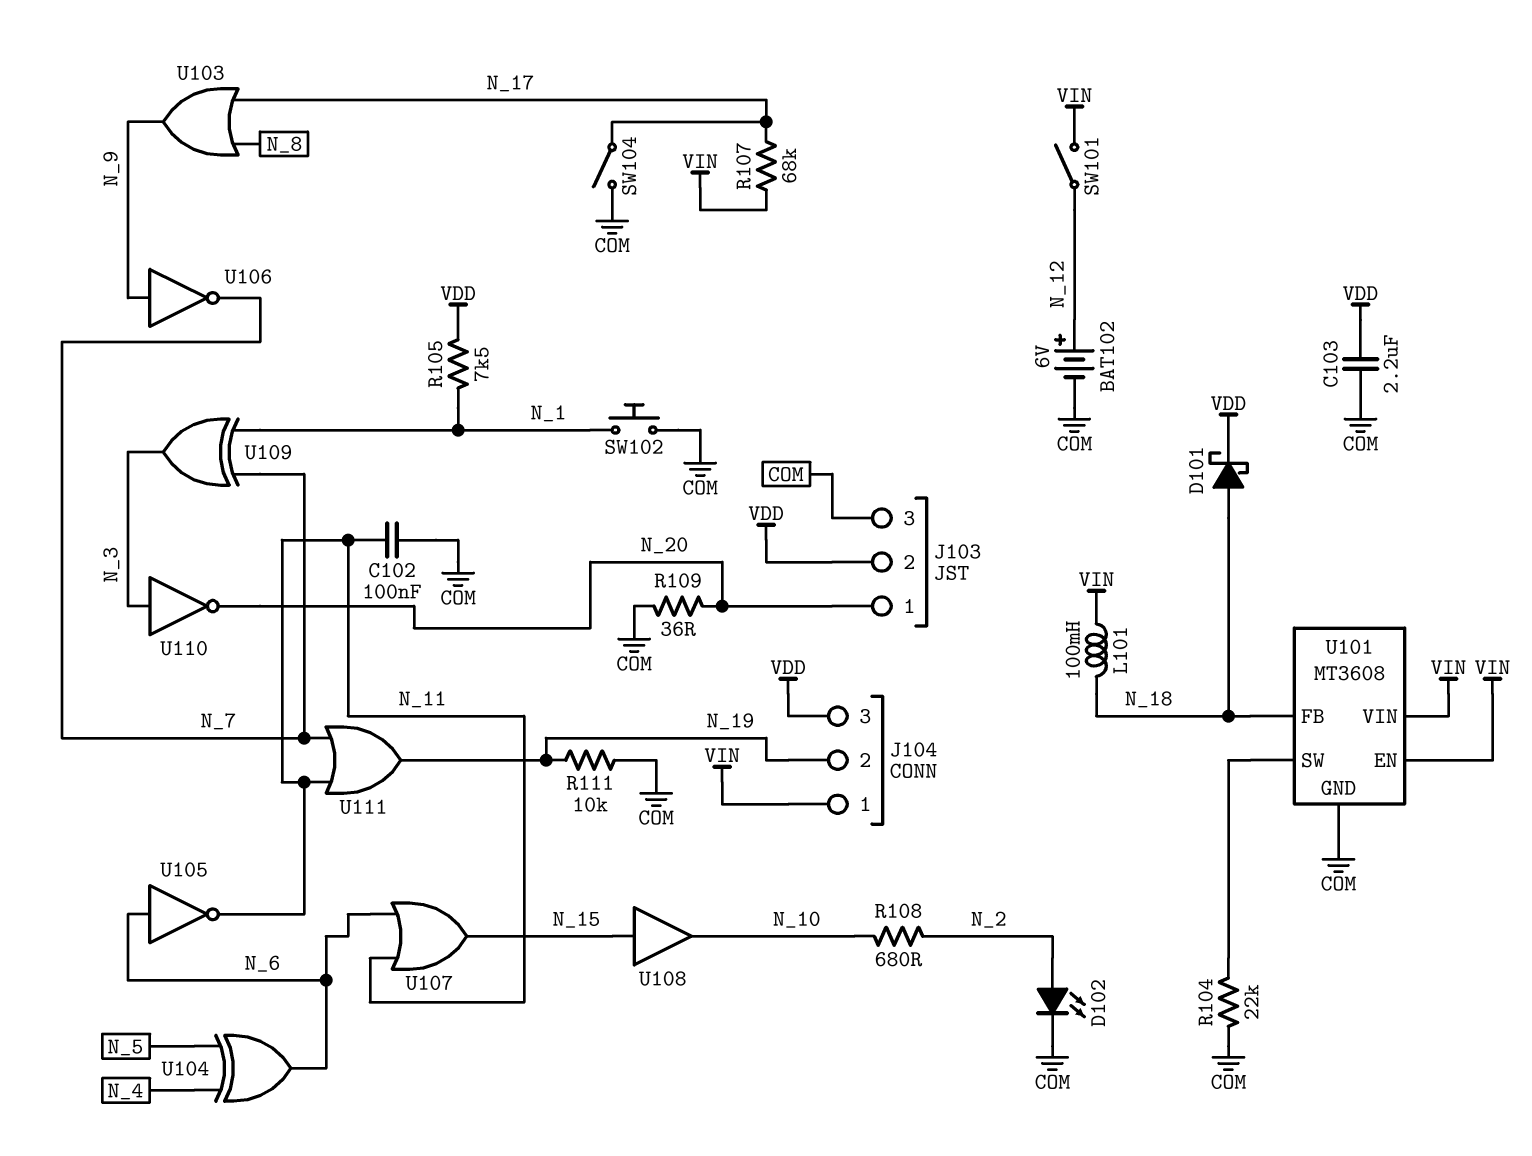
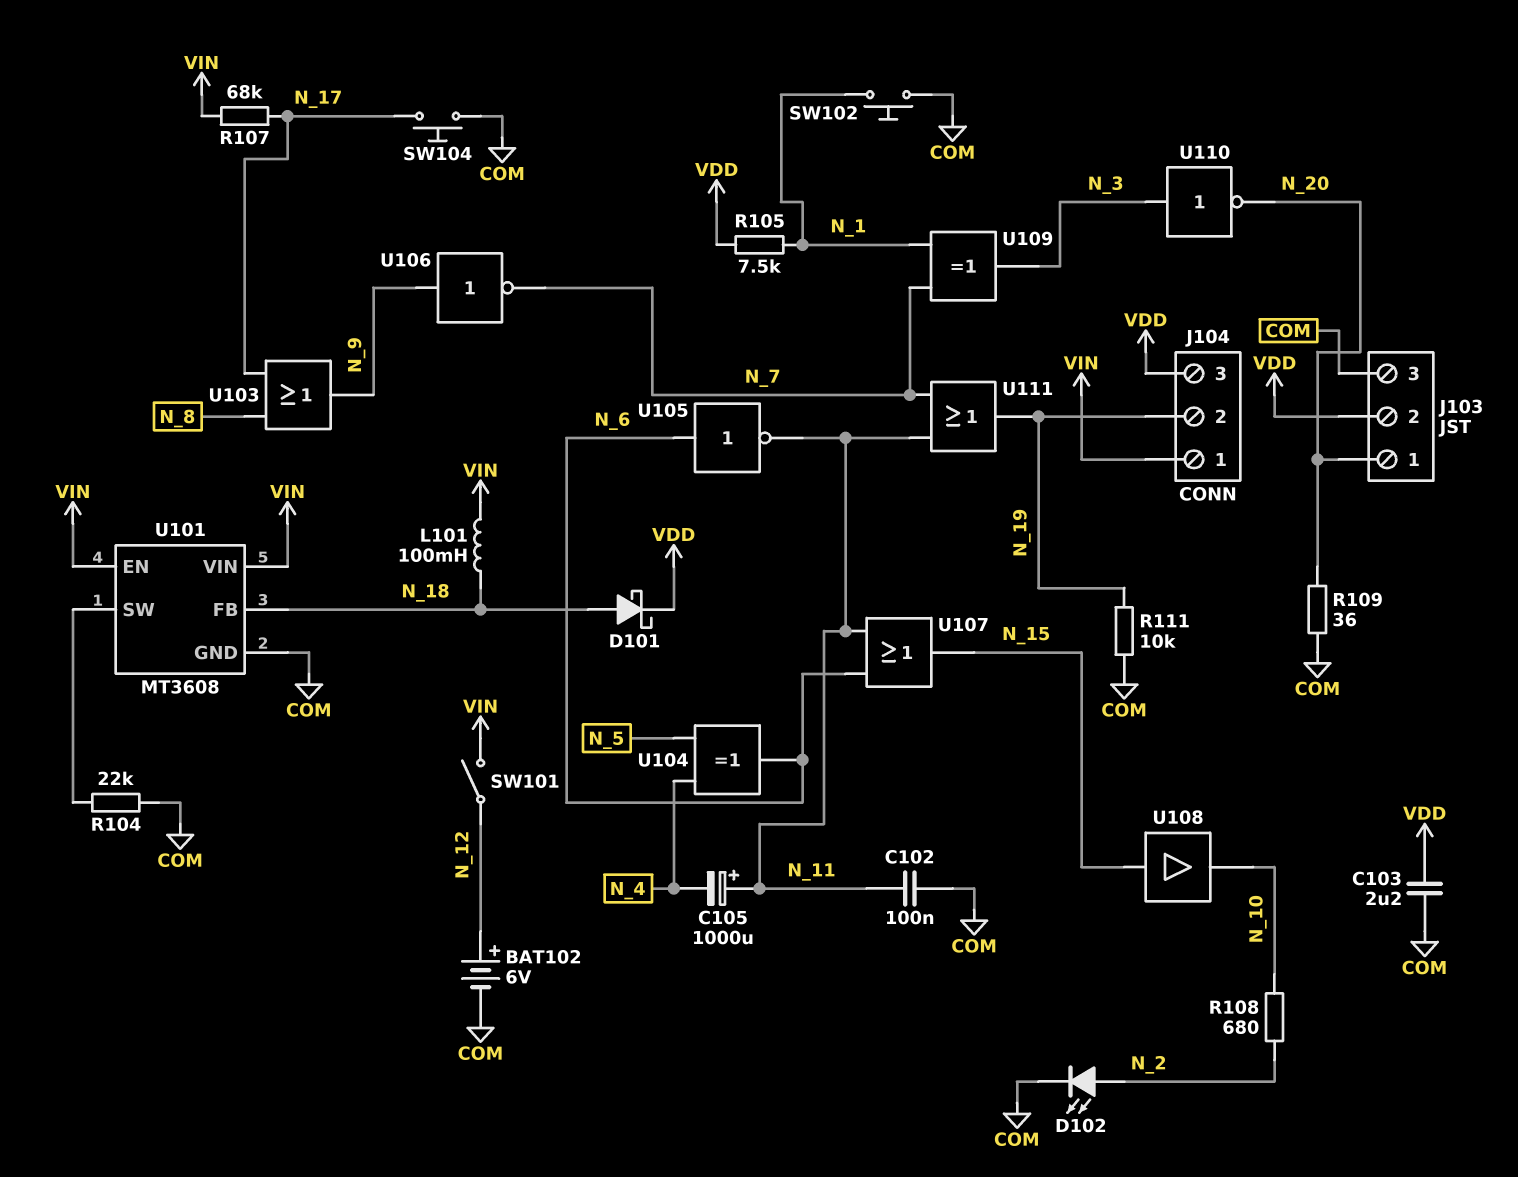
C105: none -> 1000uF (plus N_11, minus N_4)
SW104: switch (COM, N_17) -> button (COM, N_17)

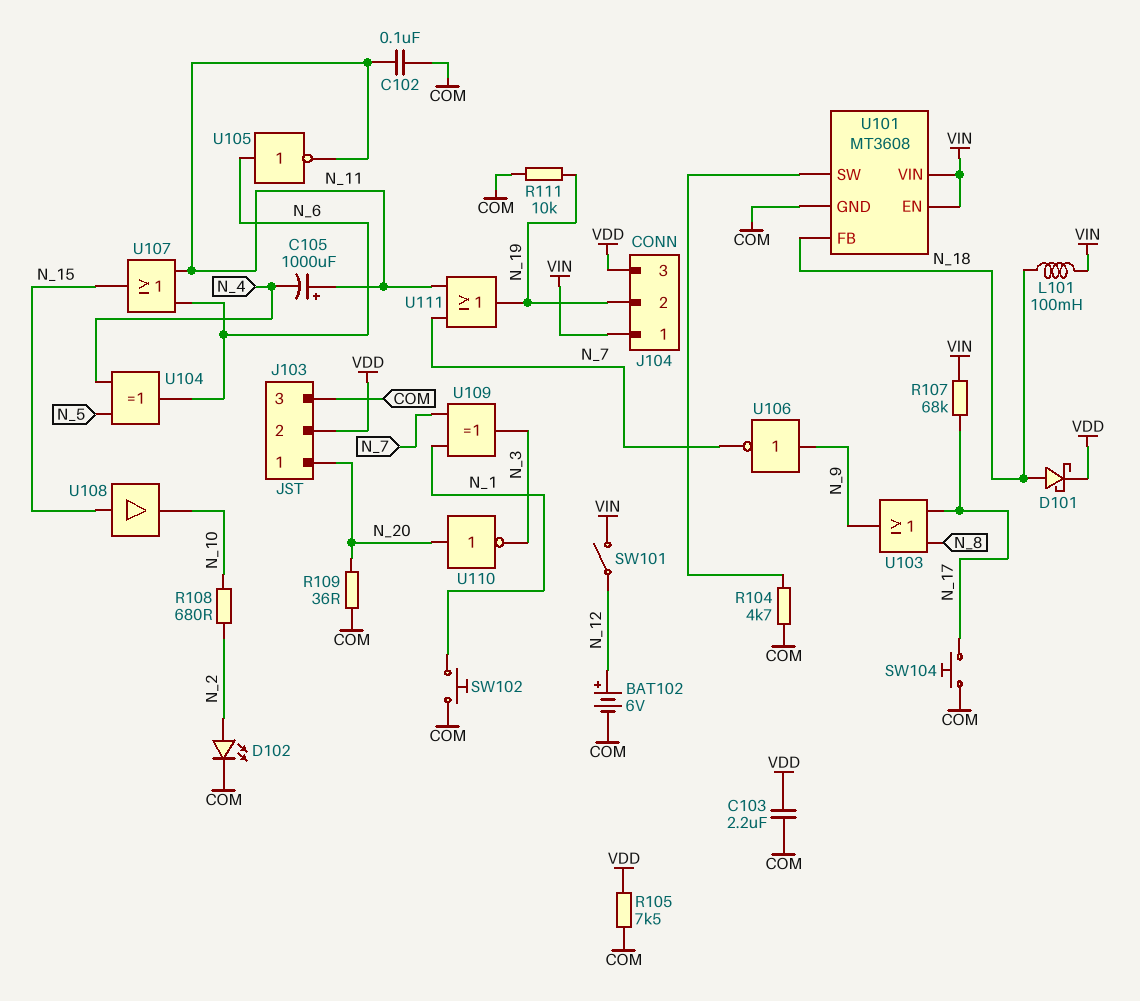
R104: 22k (COM, U101/SW) -> 4.7k (COM, U101/SW)
R105: 7.5k (N_1, VDD) -> 7.5k (COM, VDD)
U110: NOT (in N_3, out N_20) -> NOT (in N_20, out N_3)

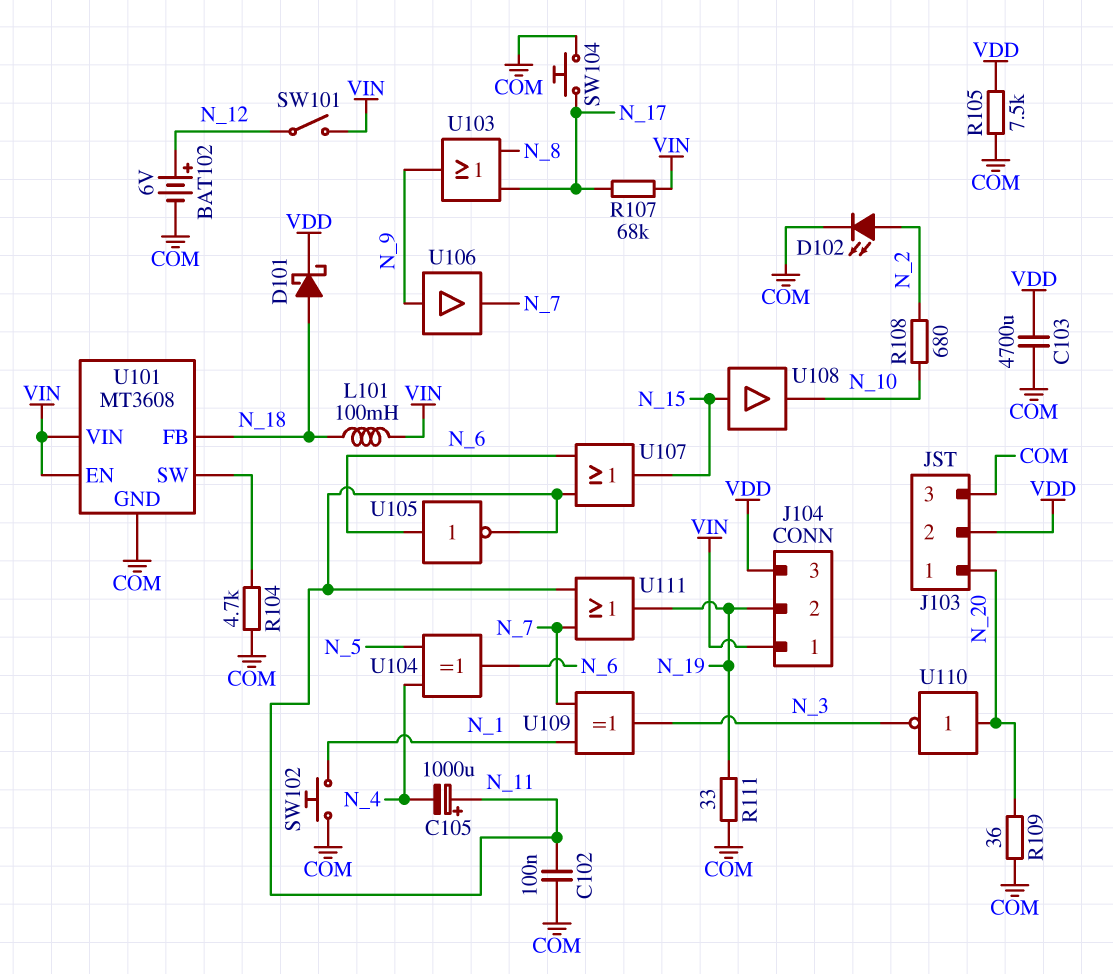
C103: 2.2uF (COM, VDD) -> 4700uF (COM, VDD)
R111: 10k (COM, N_19) -> 33 (COM, N_19)
U106: NOT (in N_9, out N_7) -> buffer (in N_9, out N_7)

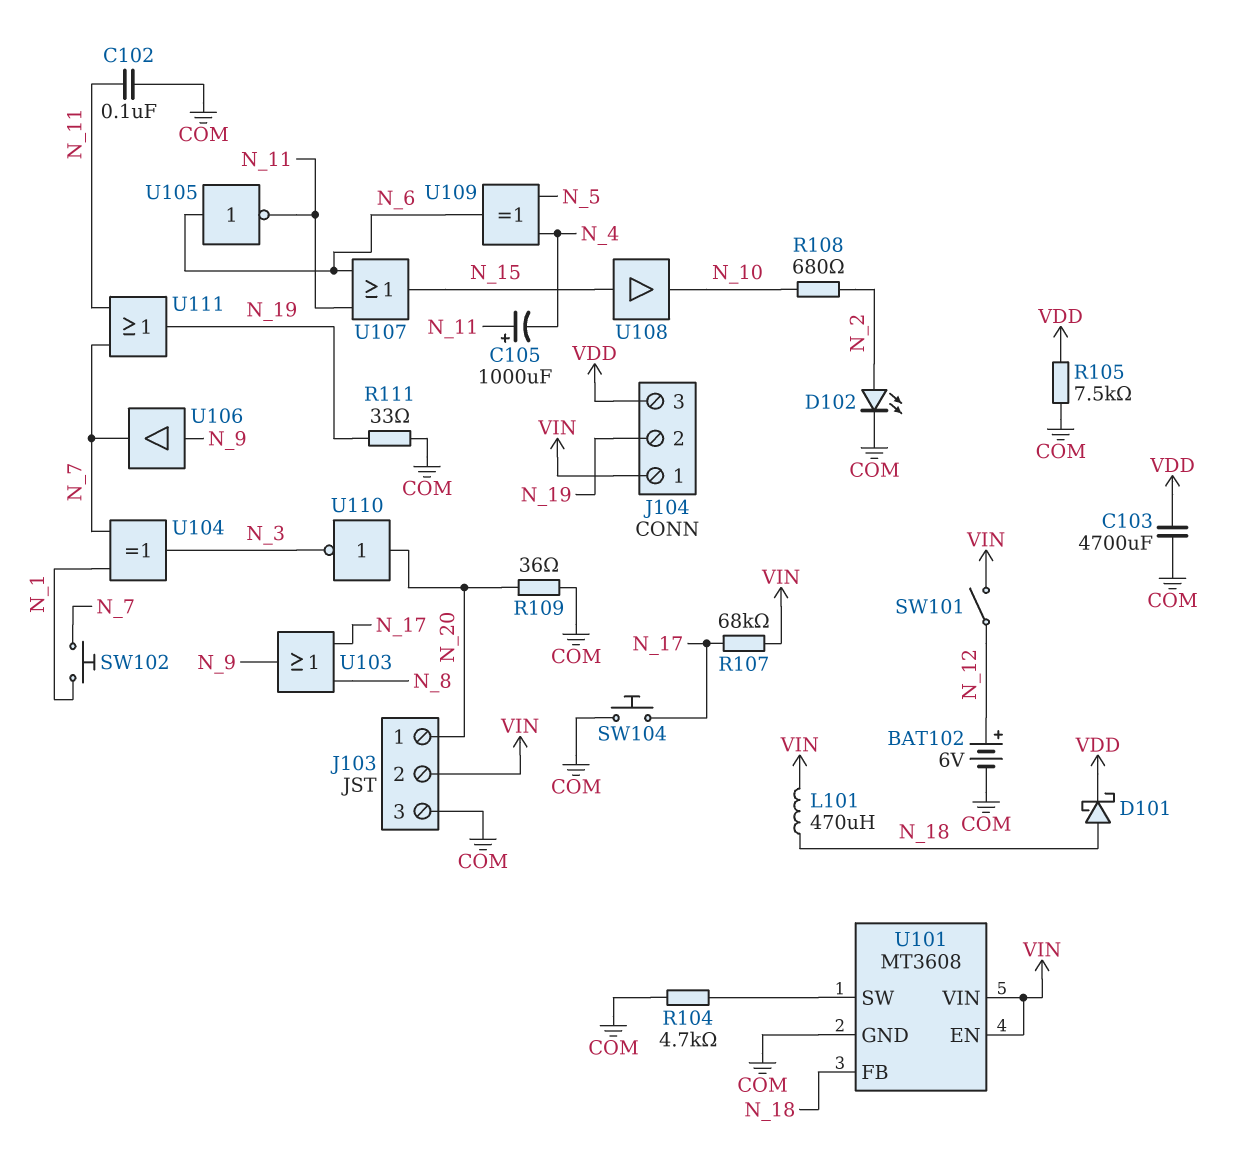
J103 pin 2: VDD -> VIN
L101: 100mH (N_18, VIN) -> 470uH (N_18, VIN)
SW102: button (COM, N_1) -> button (N_1, N_7)
U104: XOR (in N_4, in N_5, out N_6) -> XOR (in N_1, in N_7, out N_3)
U109: XOR (in N_1, in N_7, out N_3) -> XOR (in N_4, in N_5, out N_6)

